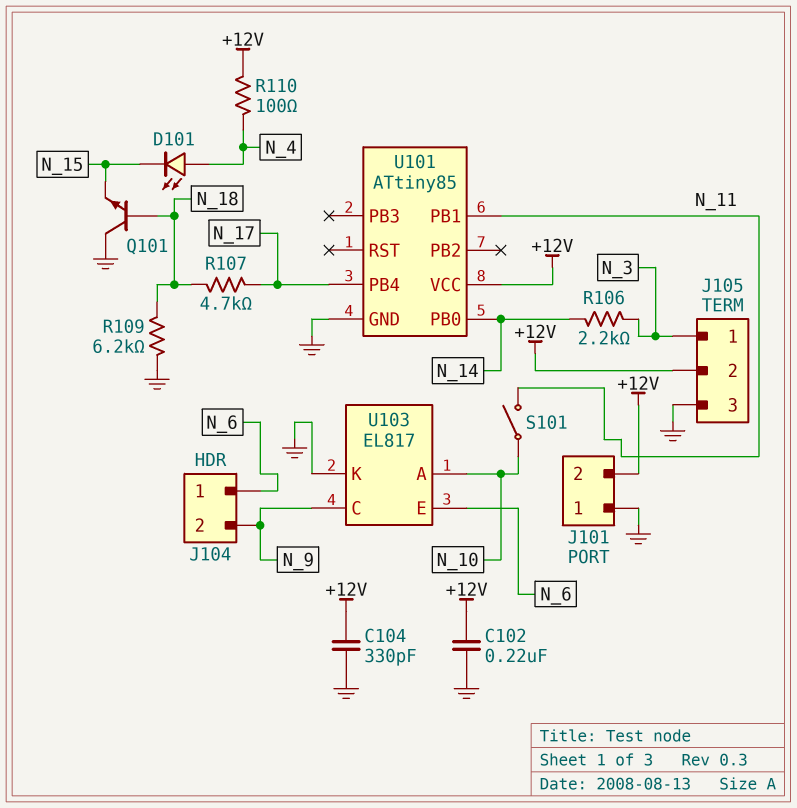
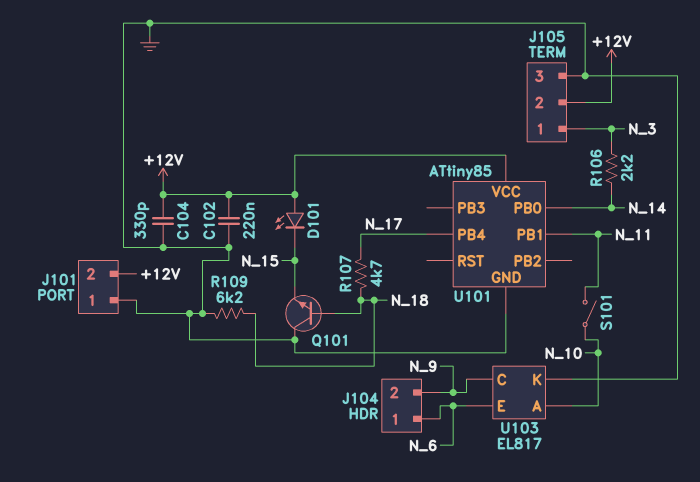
D101: LED (A N_4, K N_15) -> LED (A +12V, K N_15)
R110: 100 (+12V, N_4) -> none

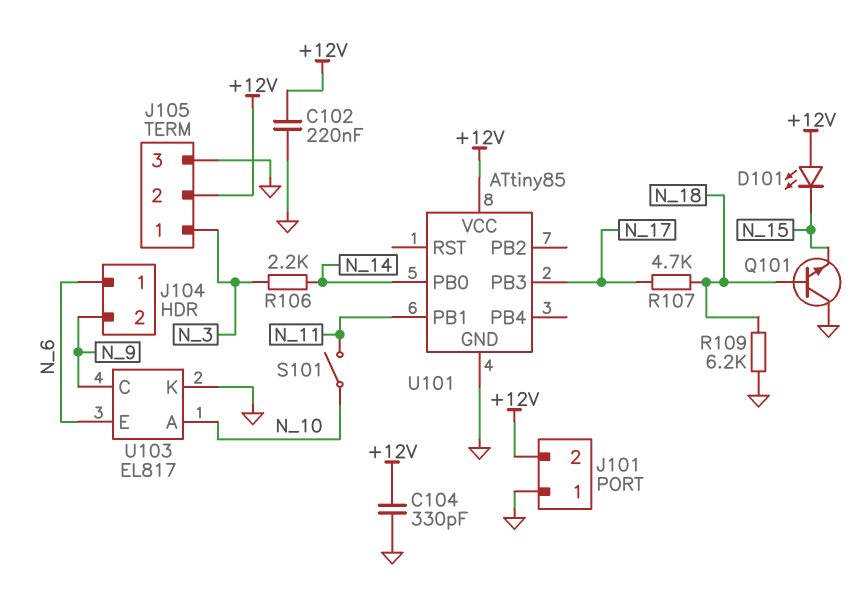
U101 pin PB3: none -> N_17
U101 pin PB4: N_17 -> none

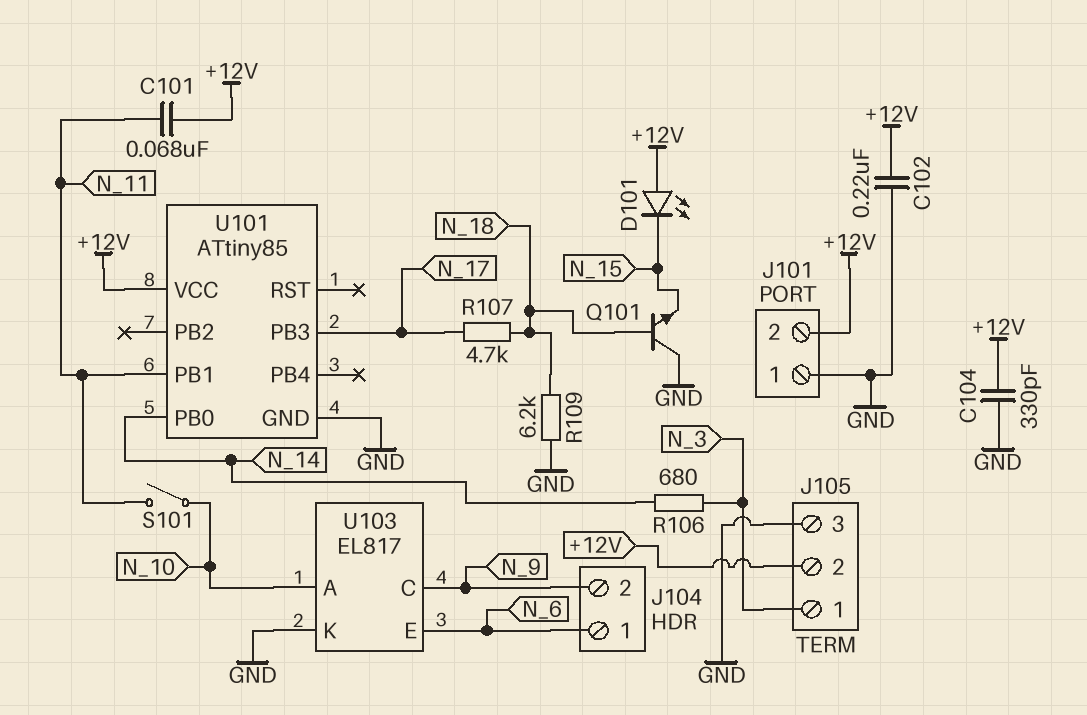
C101: none -> 68nF (+12V, N_11)
R106: 2.2k (N_3, N_14) -> 680 (N_3, N_14)

